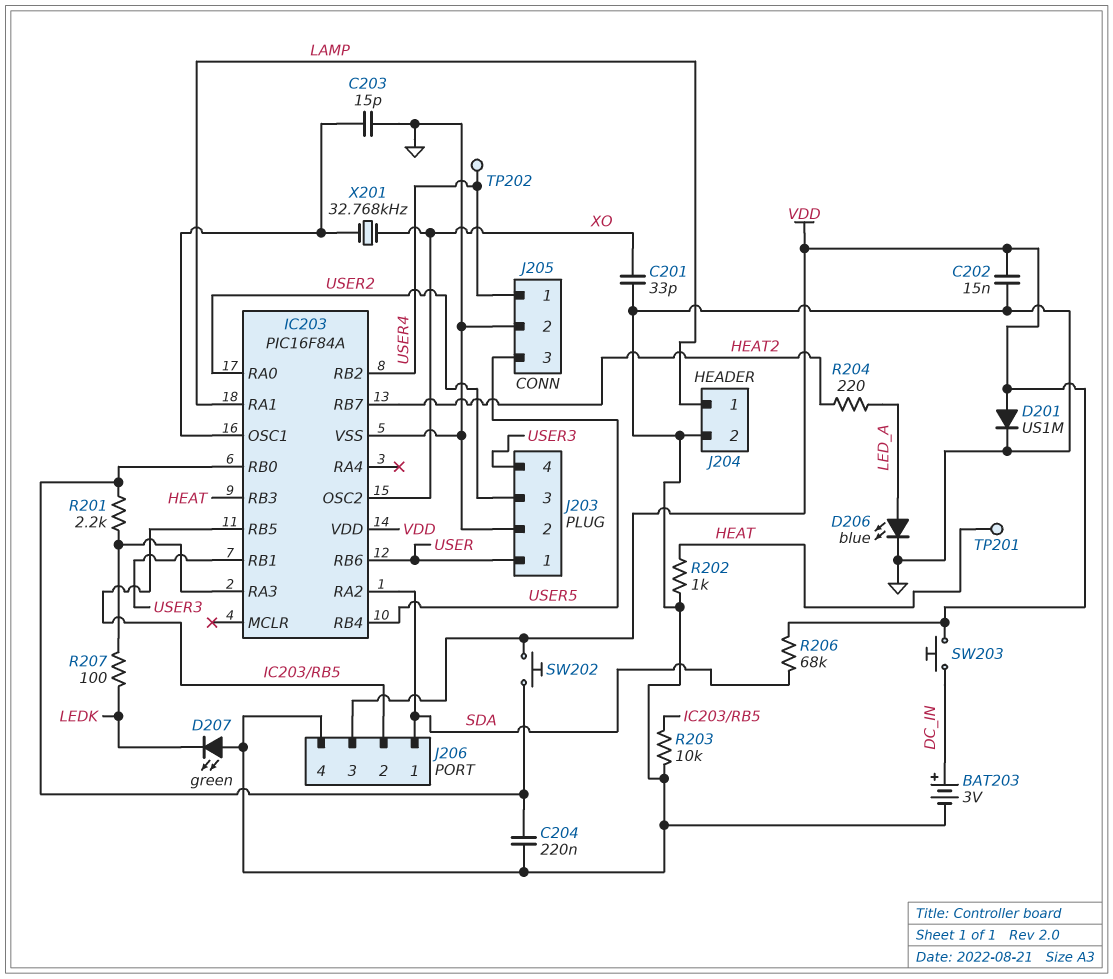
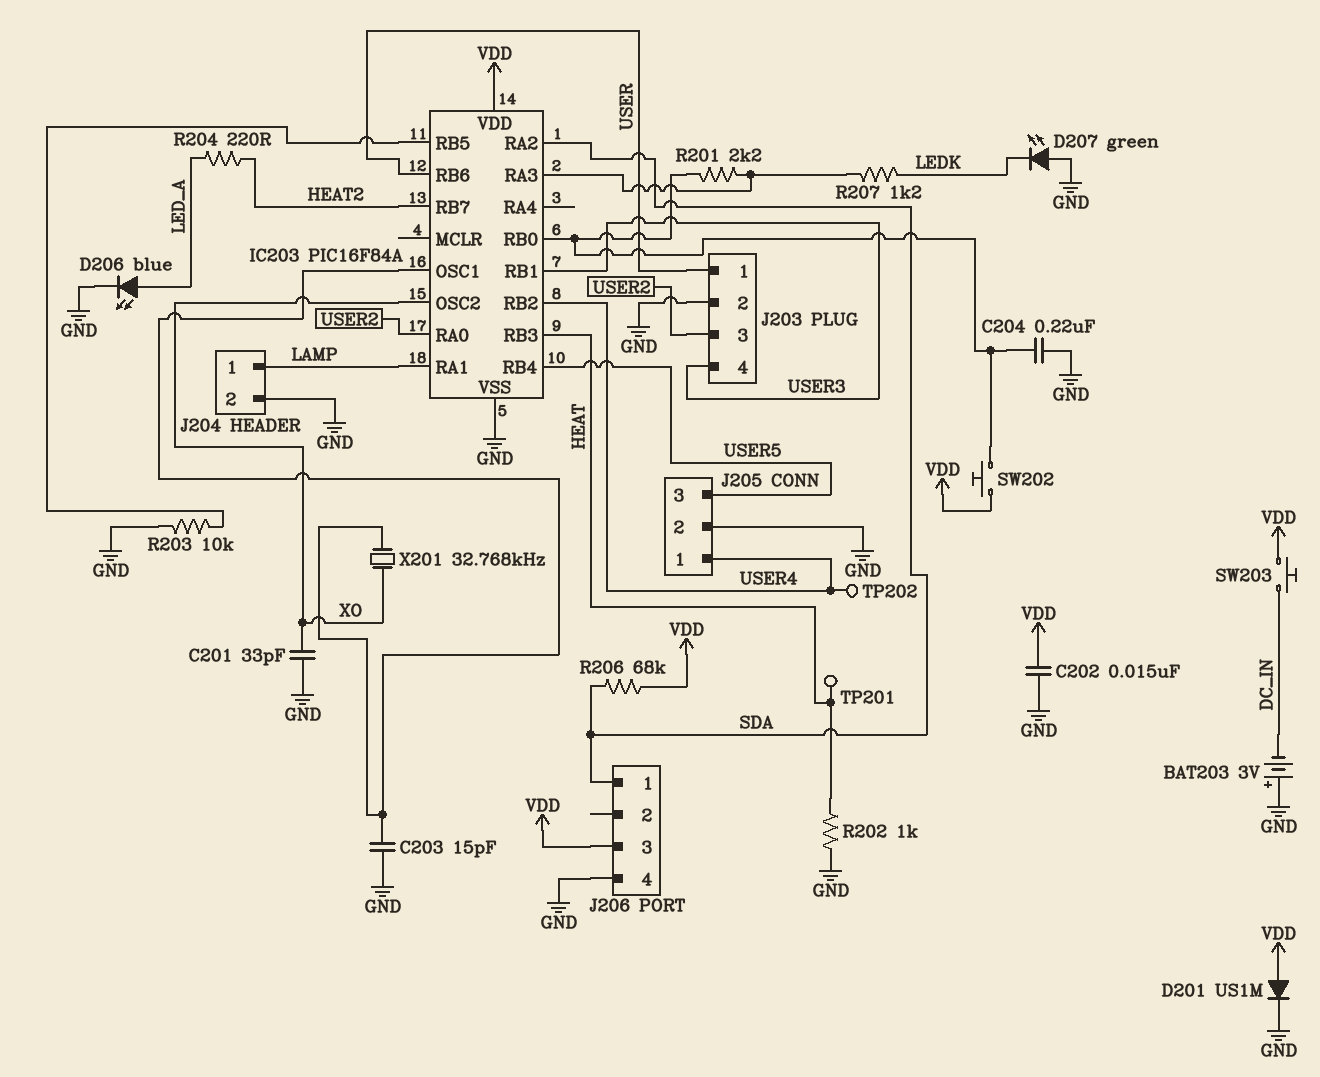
BAT203: 3V (plus DC_IN, minus GND) -> 3V (plus GND, minus DC_IN)
J206 pin 2: IC203/RB5 -> none
R207: 100 (IC203/RA3, LEDK) -> 1.2k (IC203/RA3, LEDK)

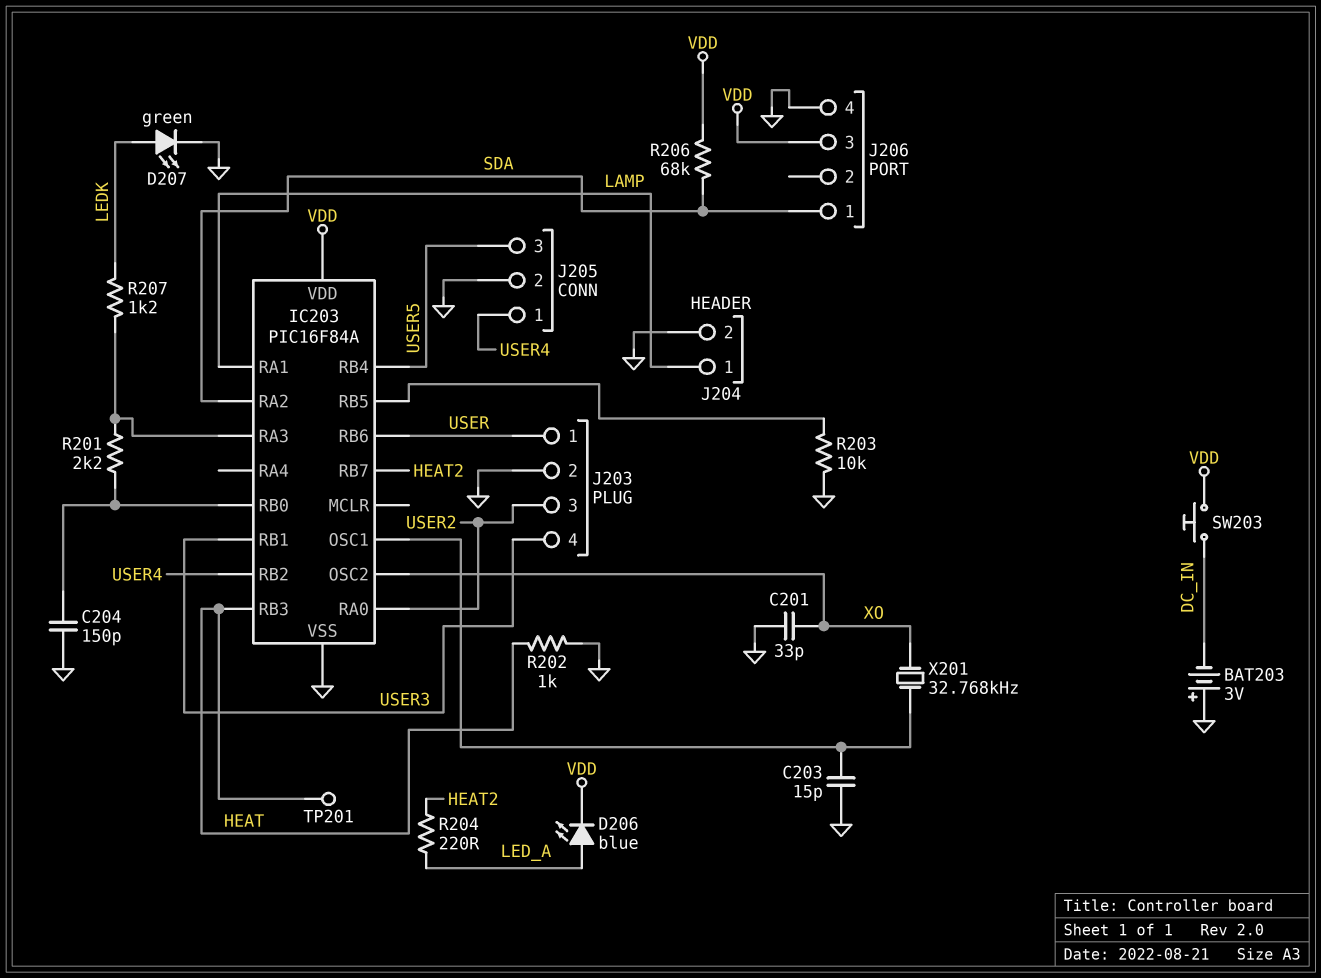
C202: 15nF (GND, VDD) -> none
C204: 220nF (GND, IC203/RB0) -> 150pF (GND, IC203/RB0)
D201: diode US1M (A VDD, K GND) -> none
D206: LED blue (A LED_A, K GND) -> LED blue (A LED_A, K VDD)
D207: LED green (A GND, K LEDK) -> LED green (A LEDK, K GND)
SW202: button (IC203/RB0, VDD) -> none
TP202: test point (USER4) -> none

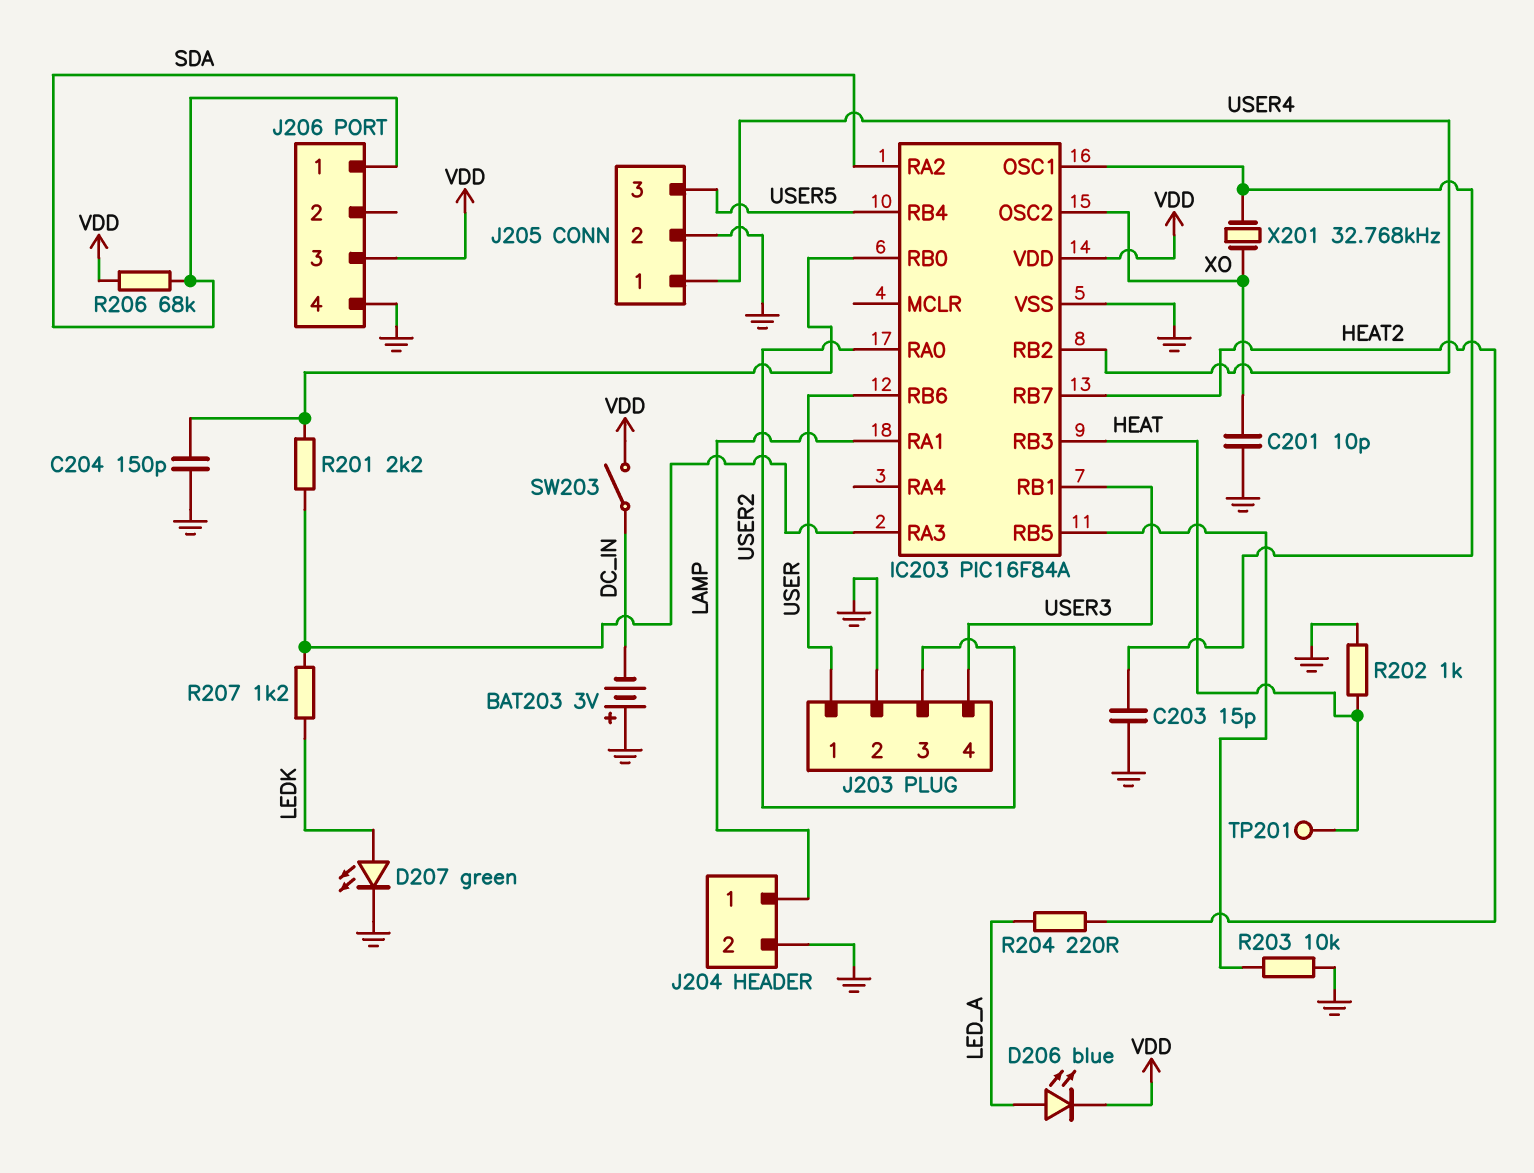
C201: 33pF (GND, XO) -> 10pF (GND, XO)
SW203: button (DC_IN, VDD) -> switch (DC_IN, VDD)

